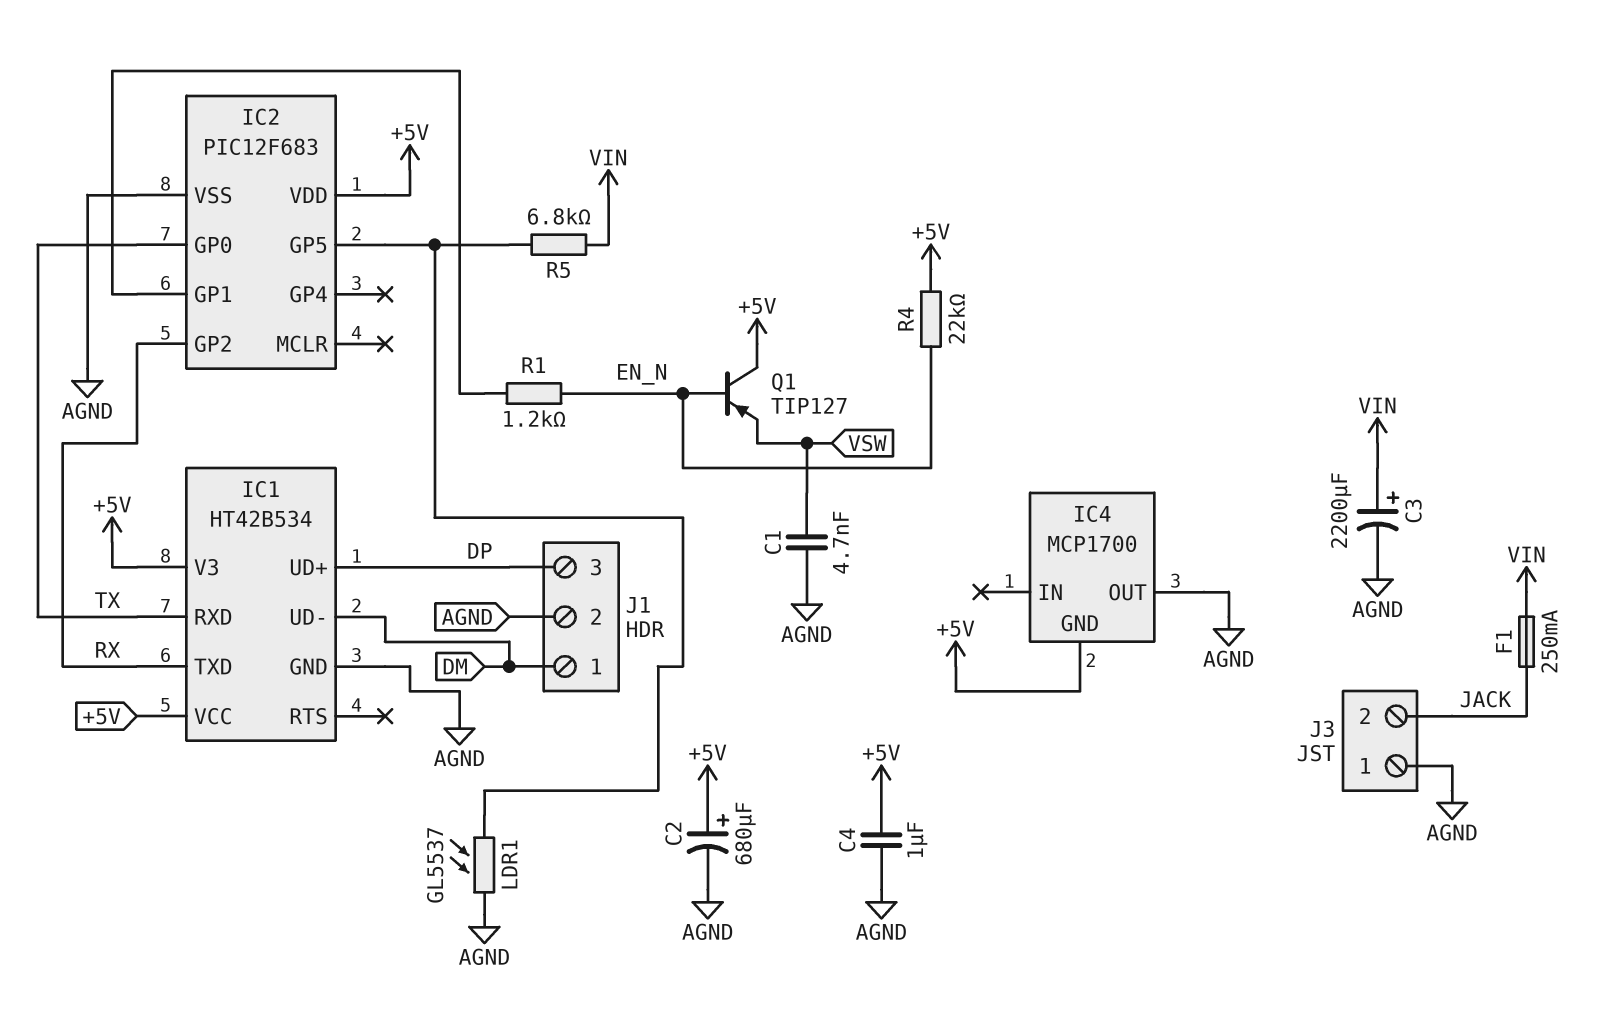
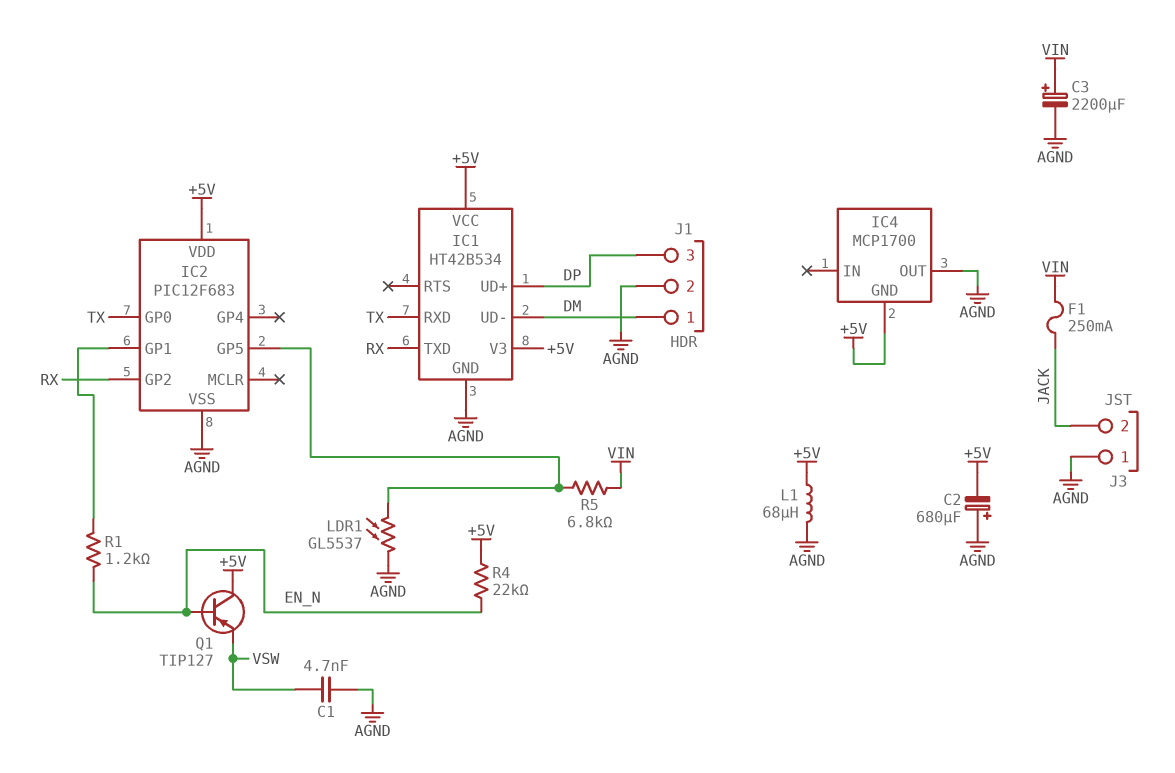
C2: 680uF (plus +5V, minus AGND) -> 680uF (plus AGND, minus +5V)
C4: 1uF (+5V, AGND) -> none
L1: none -> 68uH (+5V, AGND)

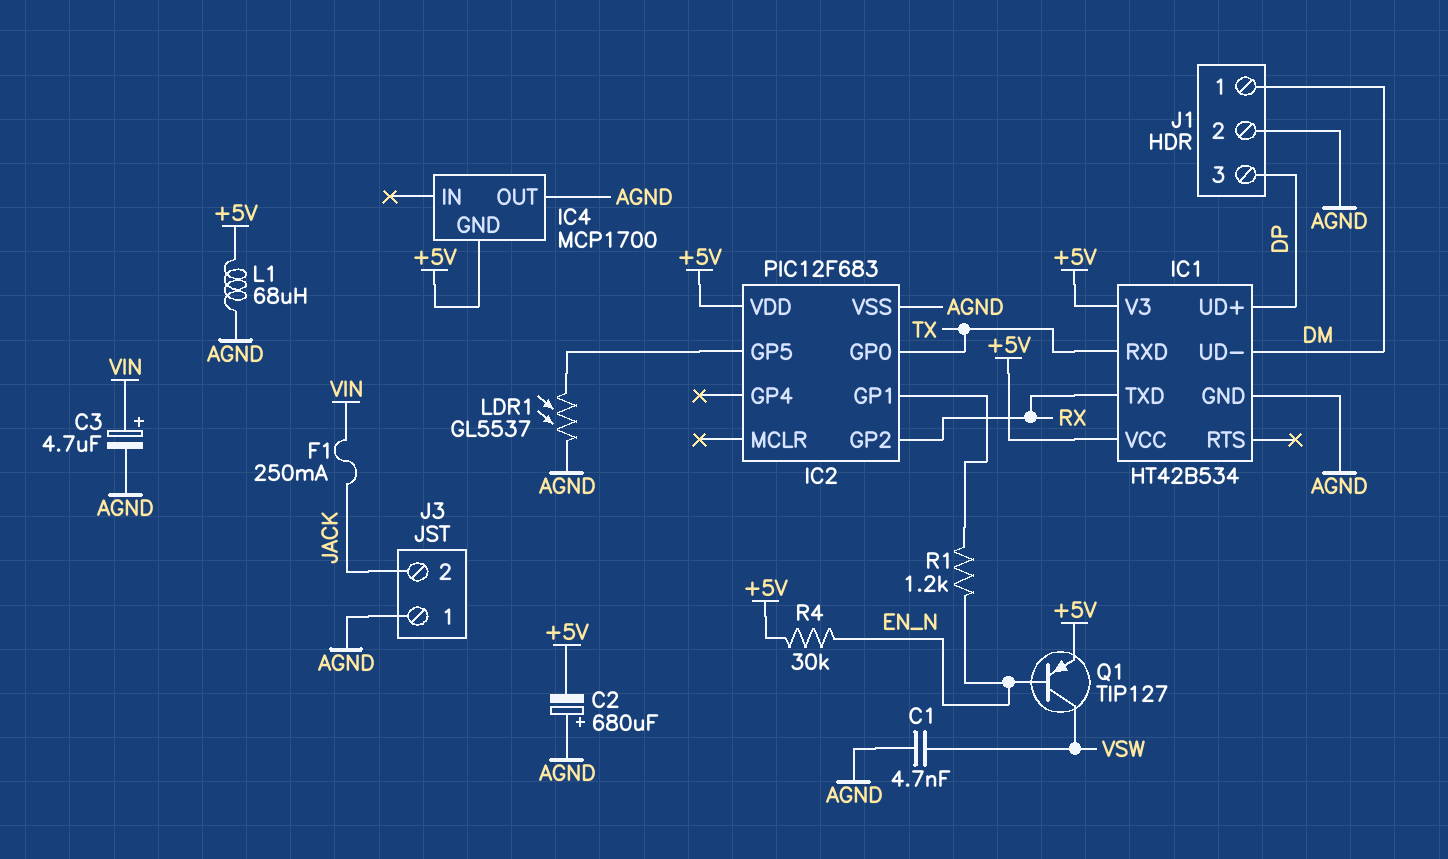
C3: 2200uF (plus VIN, minus AGND) -> 4.7uF (plus VIN, minus AGND)
Q1: PNP TIP127 (B EN_N, C +5V, E VSW) -> PNP TIP127 (B EN_N, C VSW, E +5V)
R4: 22k (+5V, EN_N) -> 30k (+5V, EN_N)
R5: 6.8k (IC2/GP5, VIN) -> none

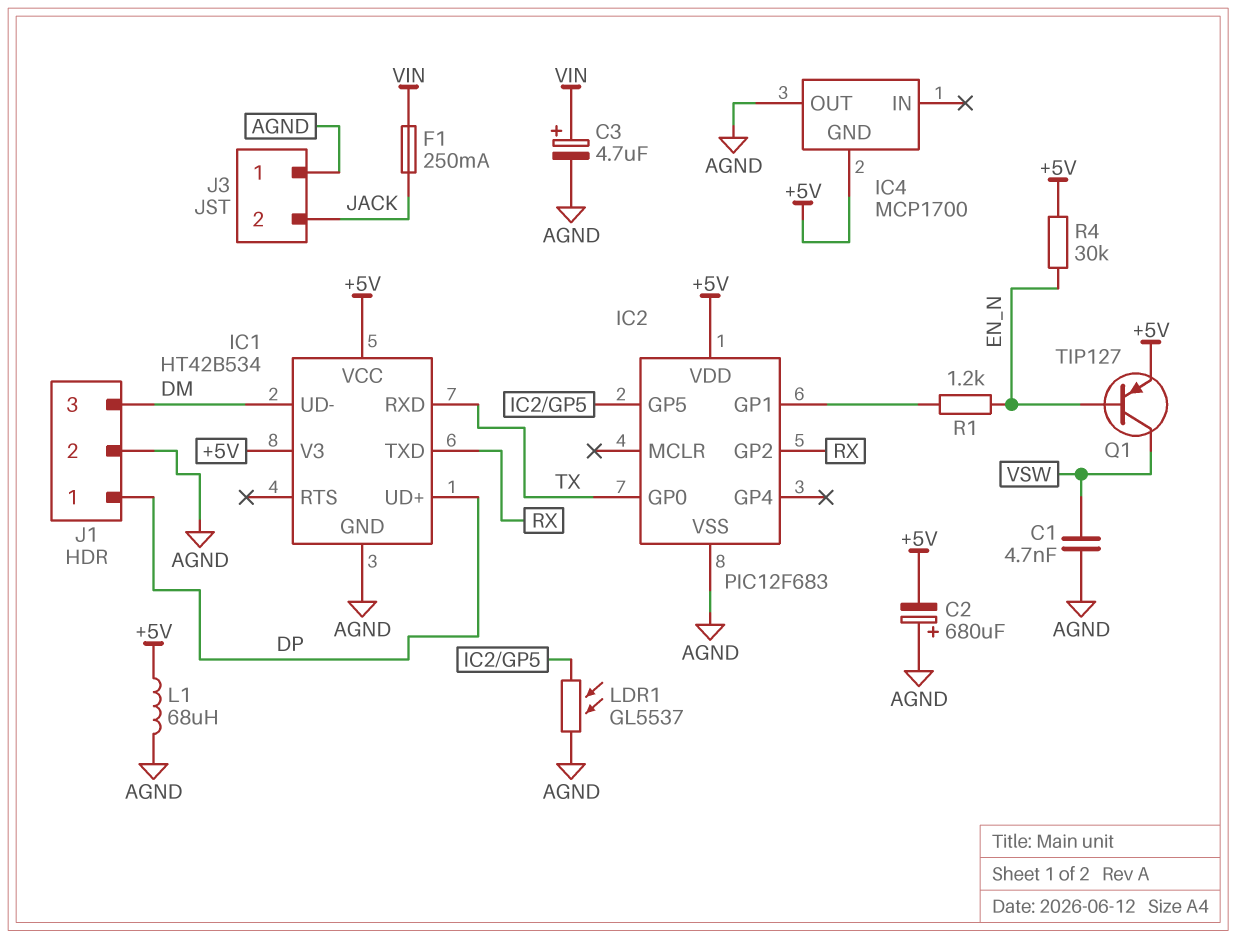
J1 pin 1: DM -> DP
J1 pin 3: DP -> DM

